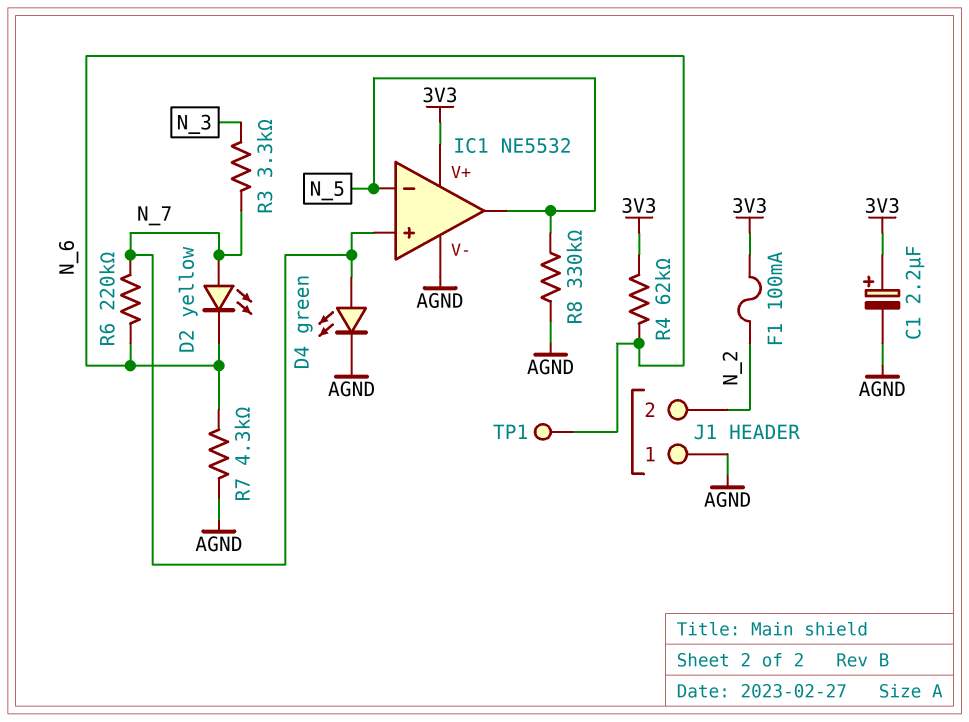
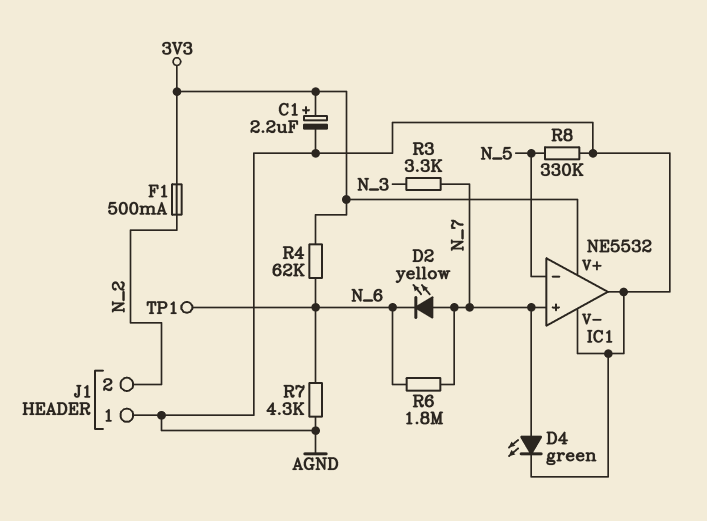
F1: 100mA (3V3, N_2) -> 500mA (3V3, N_2)
IC1 pin out: N_5 -> AGND
R6: 220k (N_6, N_7) -> 1.8M (N_6, N_7)

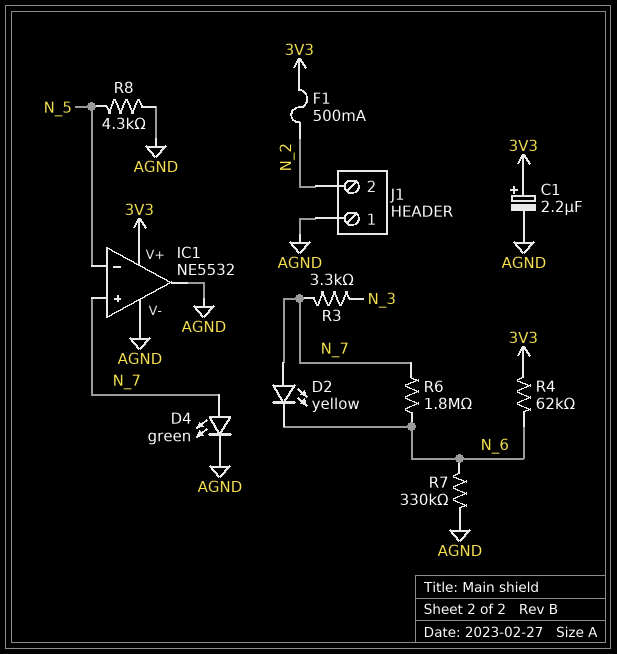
R7: 4.3k (AGND, N_6) -> 330k (AGND, N_6)
R8: 330k (AGND, N_5) -> 4.3k (AGND, N_5)
TP1: test point (N_6) -> none

